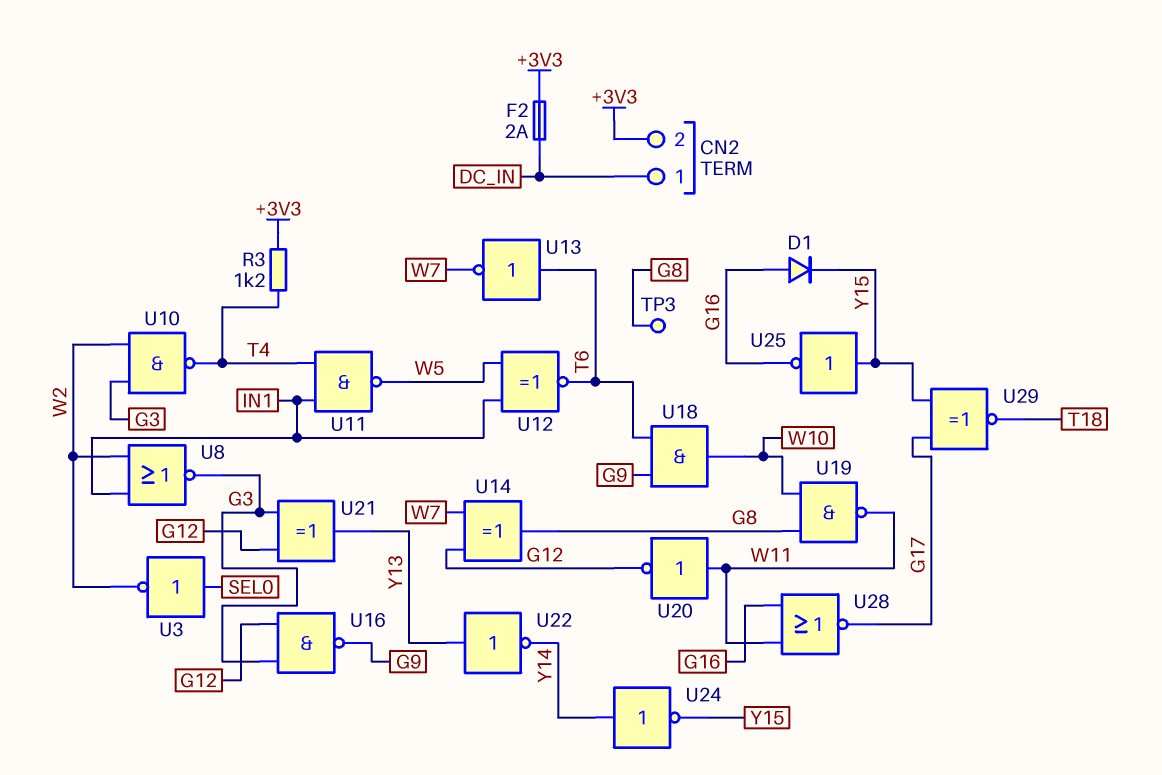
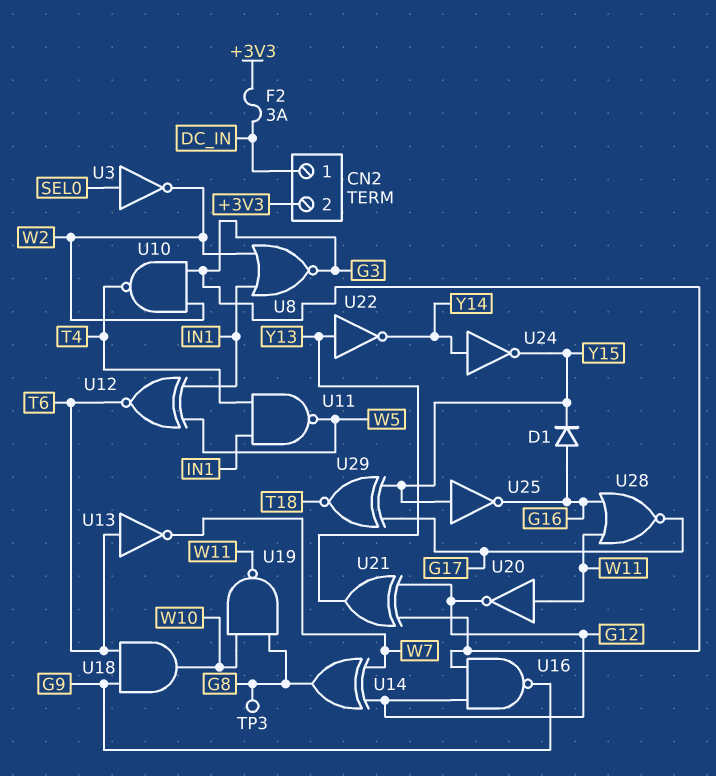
F2: 2A (+3V3, DC_IN) -> 3A (+3V3, DC_IN)
R3: 1.2k (+3V3, T4) -> none

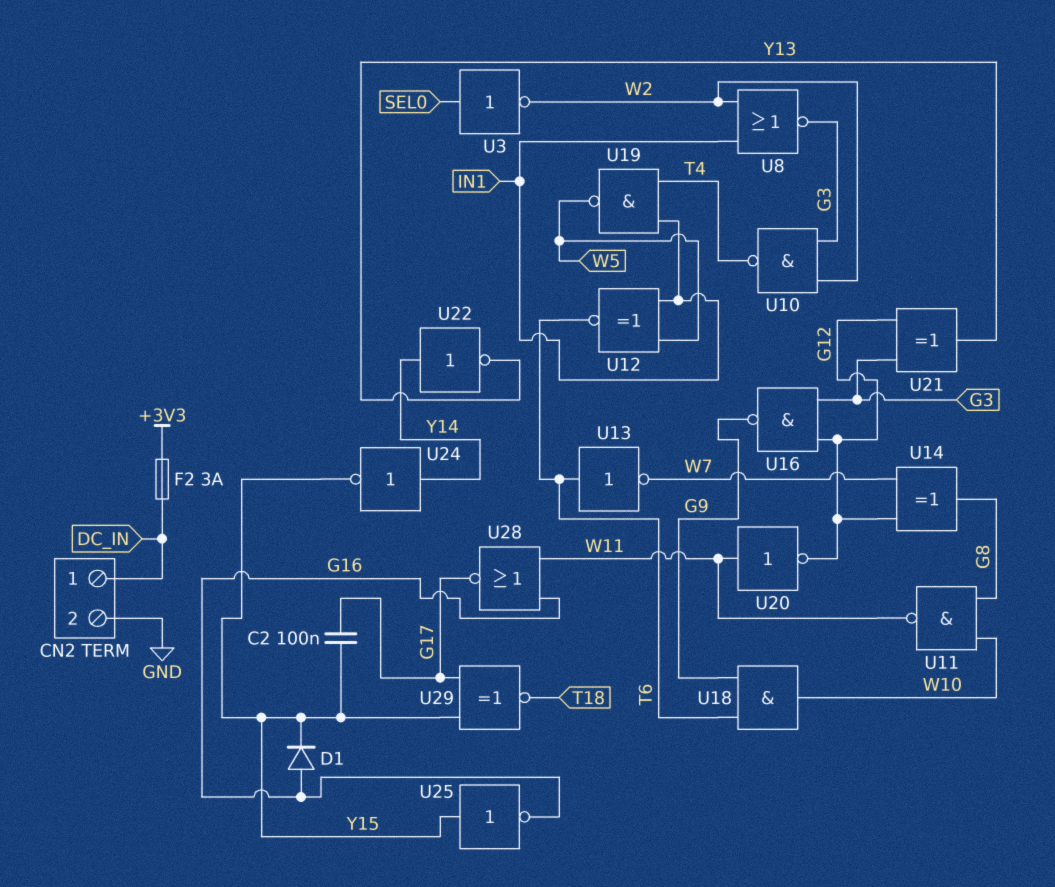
C2: none -> 100nF (G17, Y15)
CN2 pin 2: +3V3 -> GND
TP3: test point (G8) -> none
U11: NAND (in IN1, in T4, out W5) -> NAND (in G8, in W10, out W11)
U19: NAND (in G8, in W10, out W11) -> NAND (in IN1, in T4, out W5)
U22: NOT (in Y13, out Y14) -> NOT (in Y14, out Y13)

